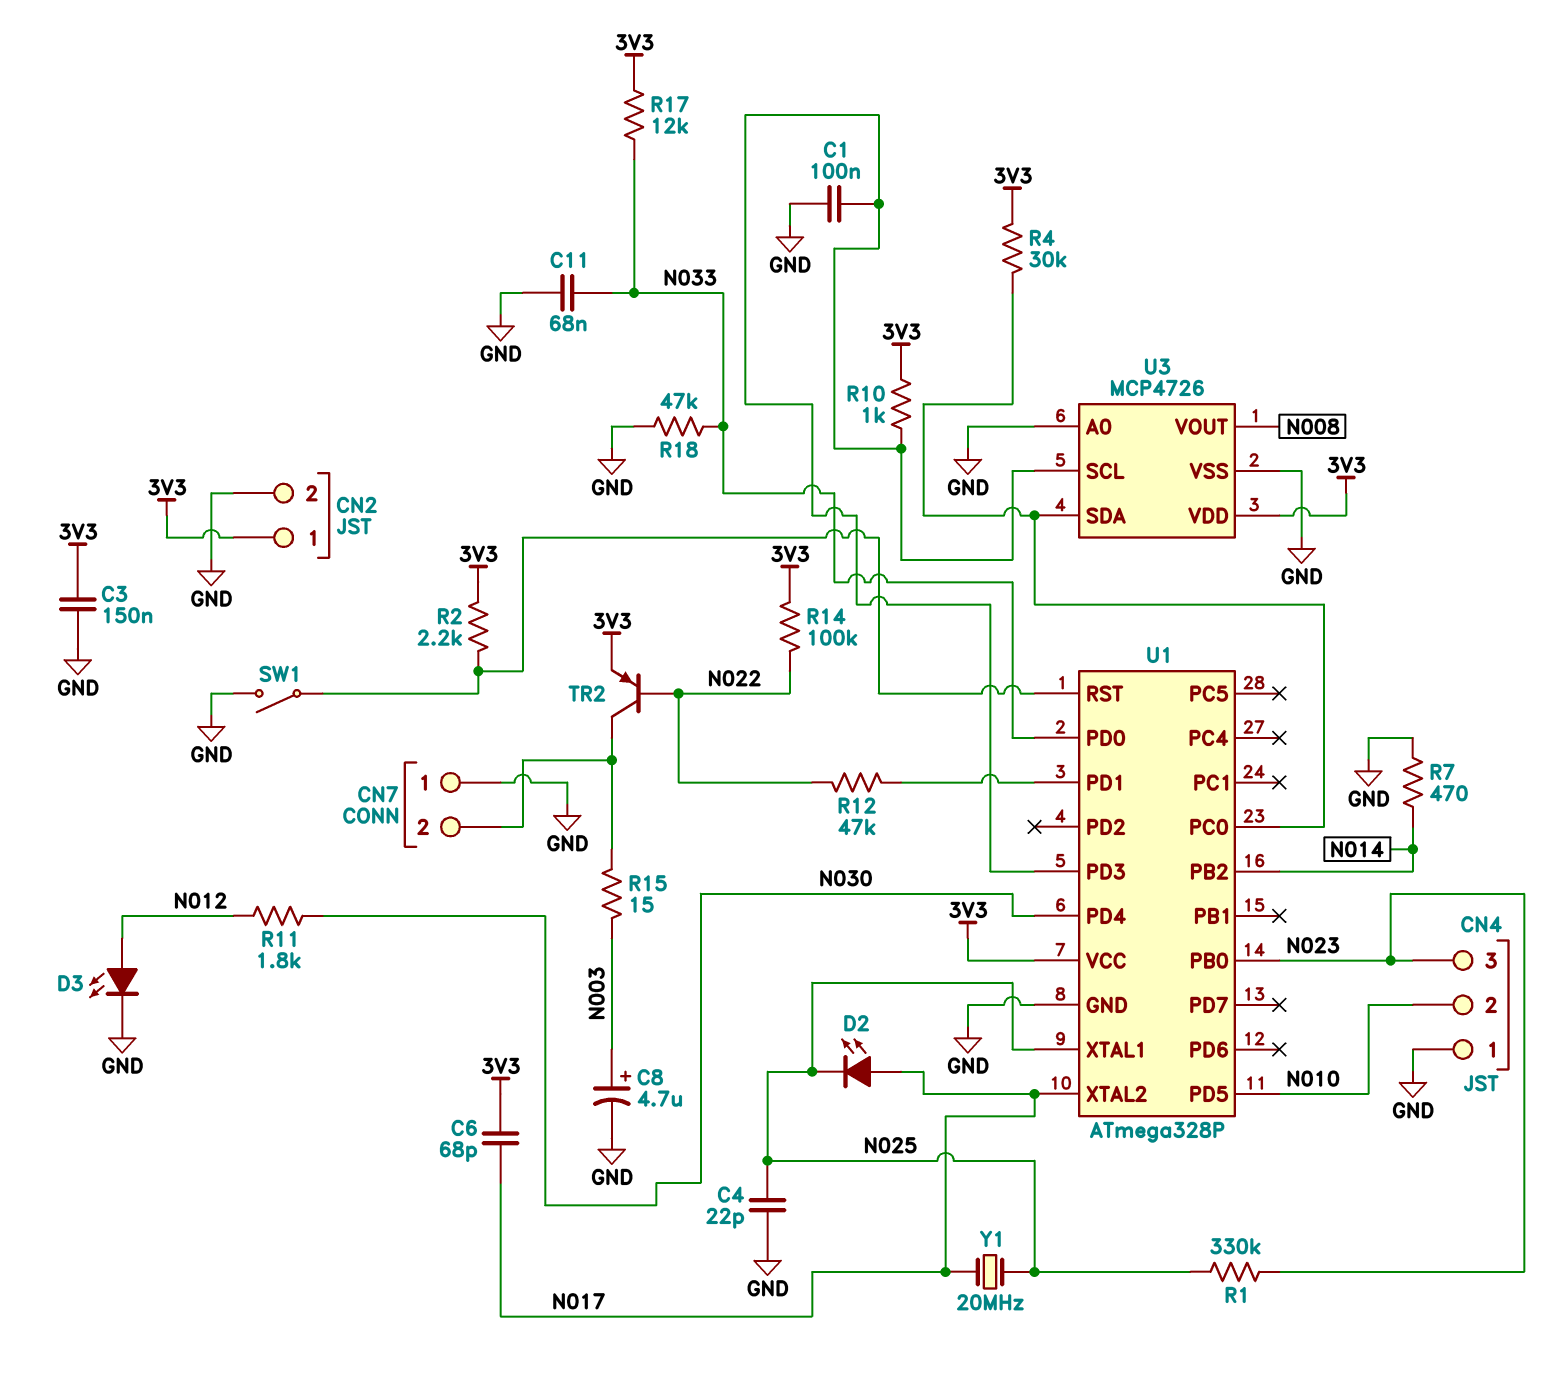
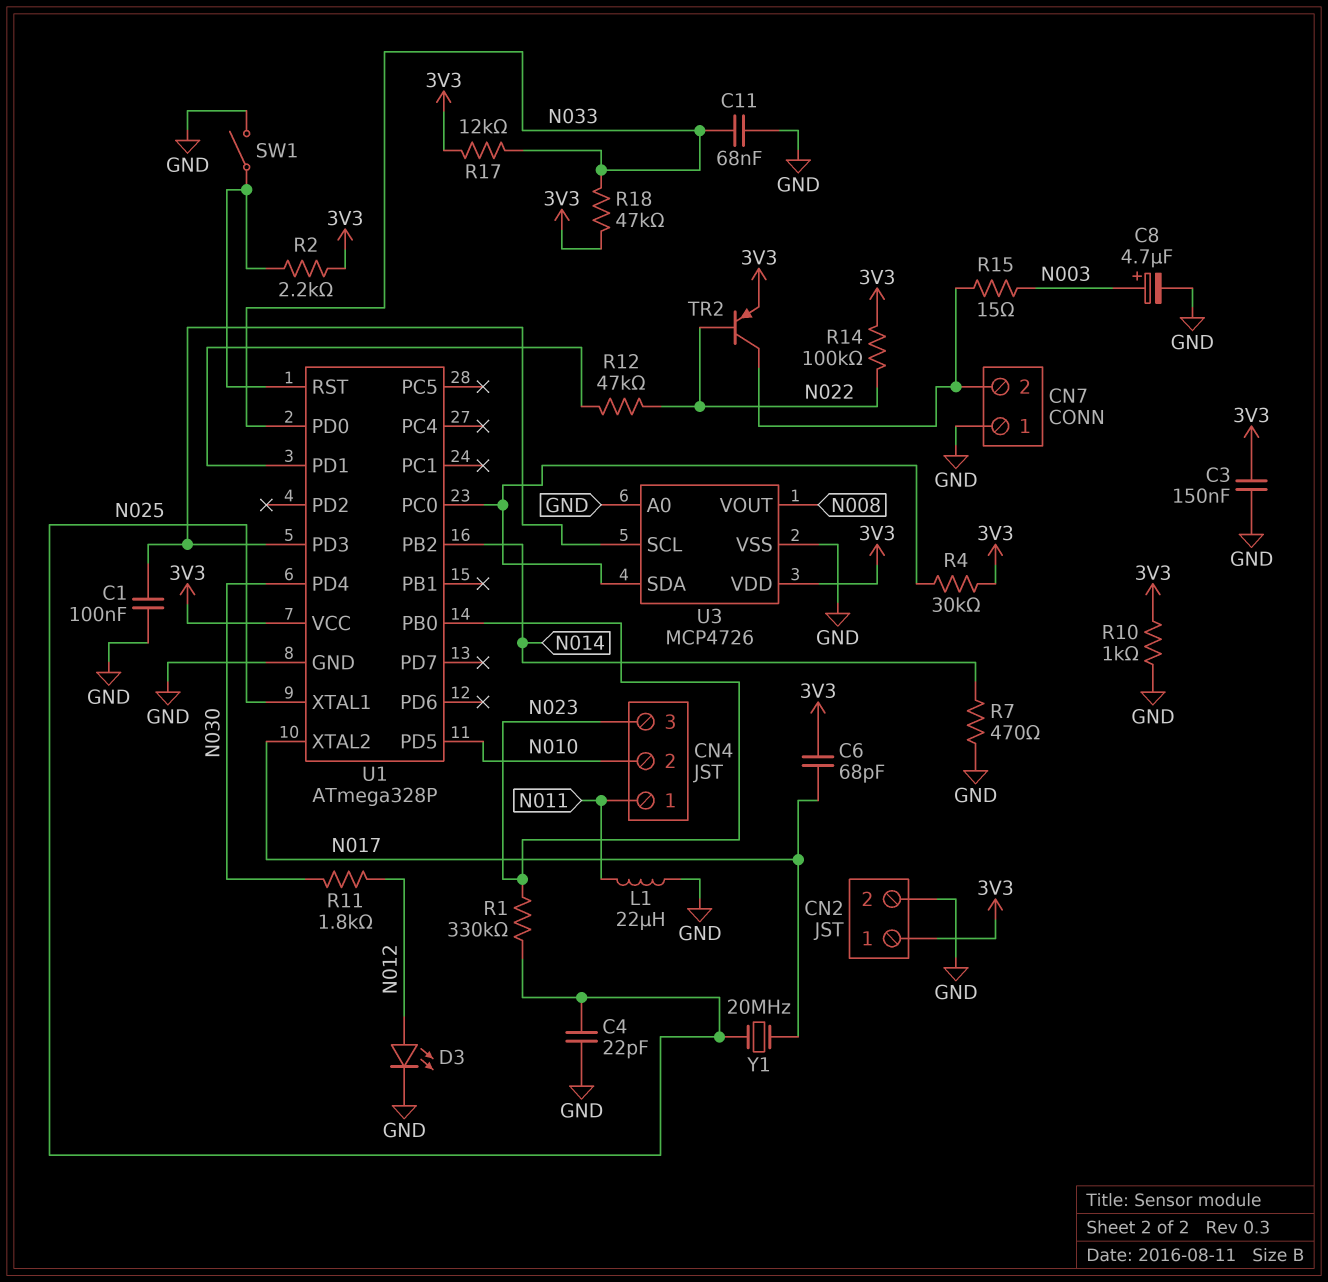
CN4 pin 1: GND -> N011
D2: LED (A N017, K N025) -> none
L1: none -> 22uH (GND, N011)
R10: 1k (3V3, U1/PD3) -> 1k (3V3, GND)
R18: 47k (GND, N033) -> 47k (3V3, N033)

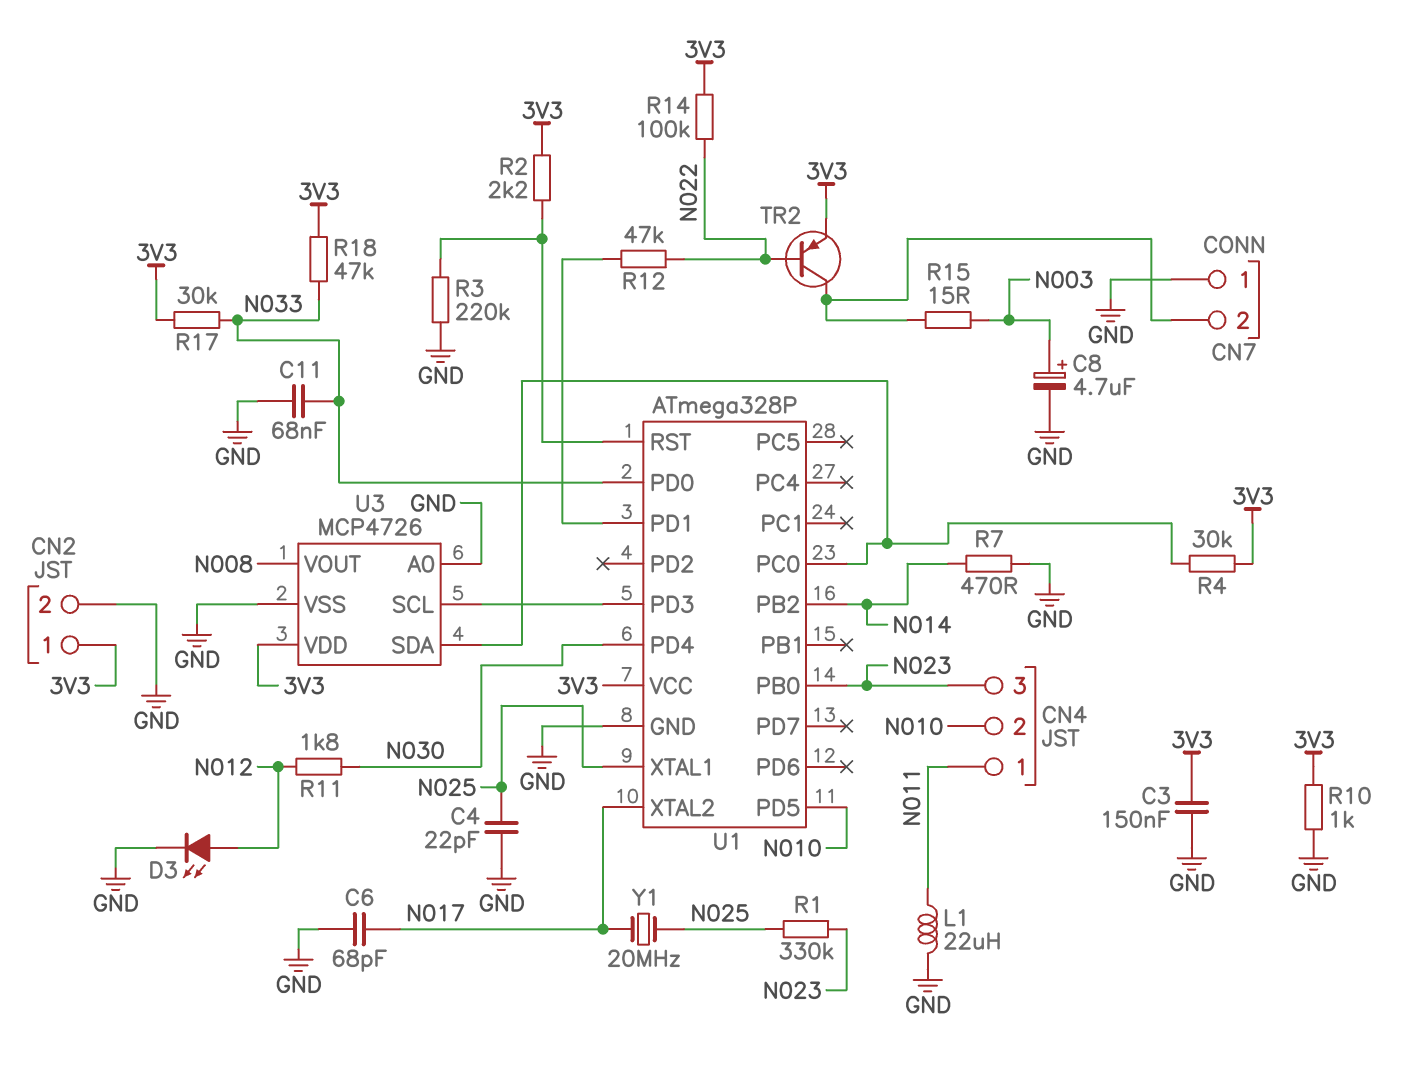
C1: 100nF (GND, U1/PD3) -> none
C6: 68pF (3V3, N017) -> 68pF (GND, N017)
R3: none -> 220k (GND, U1/RST)
R17: 12k (3V3, N033) -> 30k (3V3, N033)
SW1: switch (GND, U1/RST) -> none

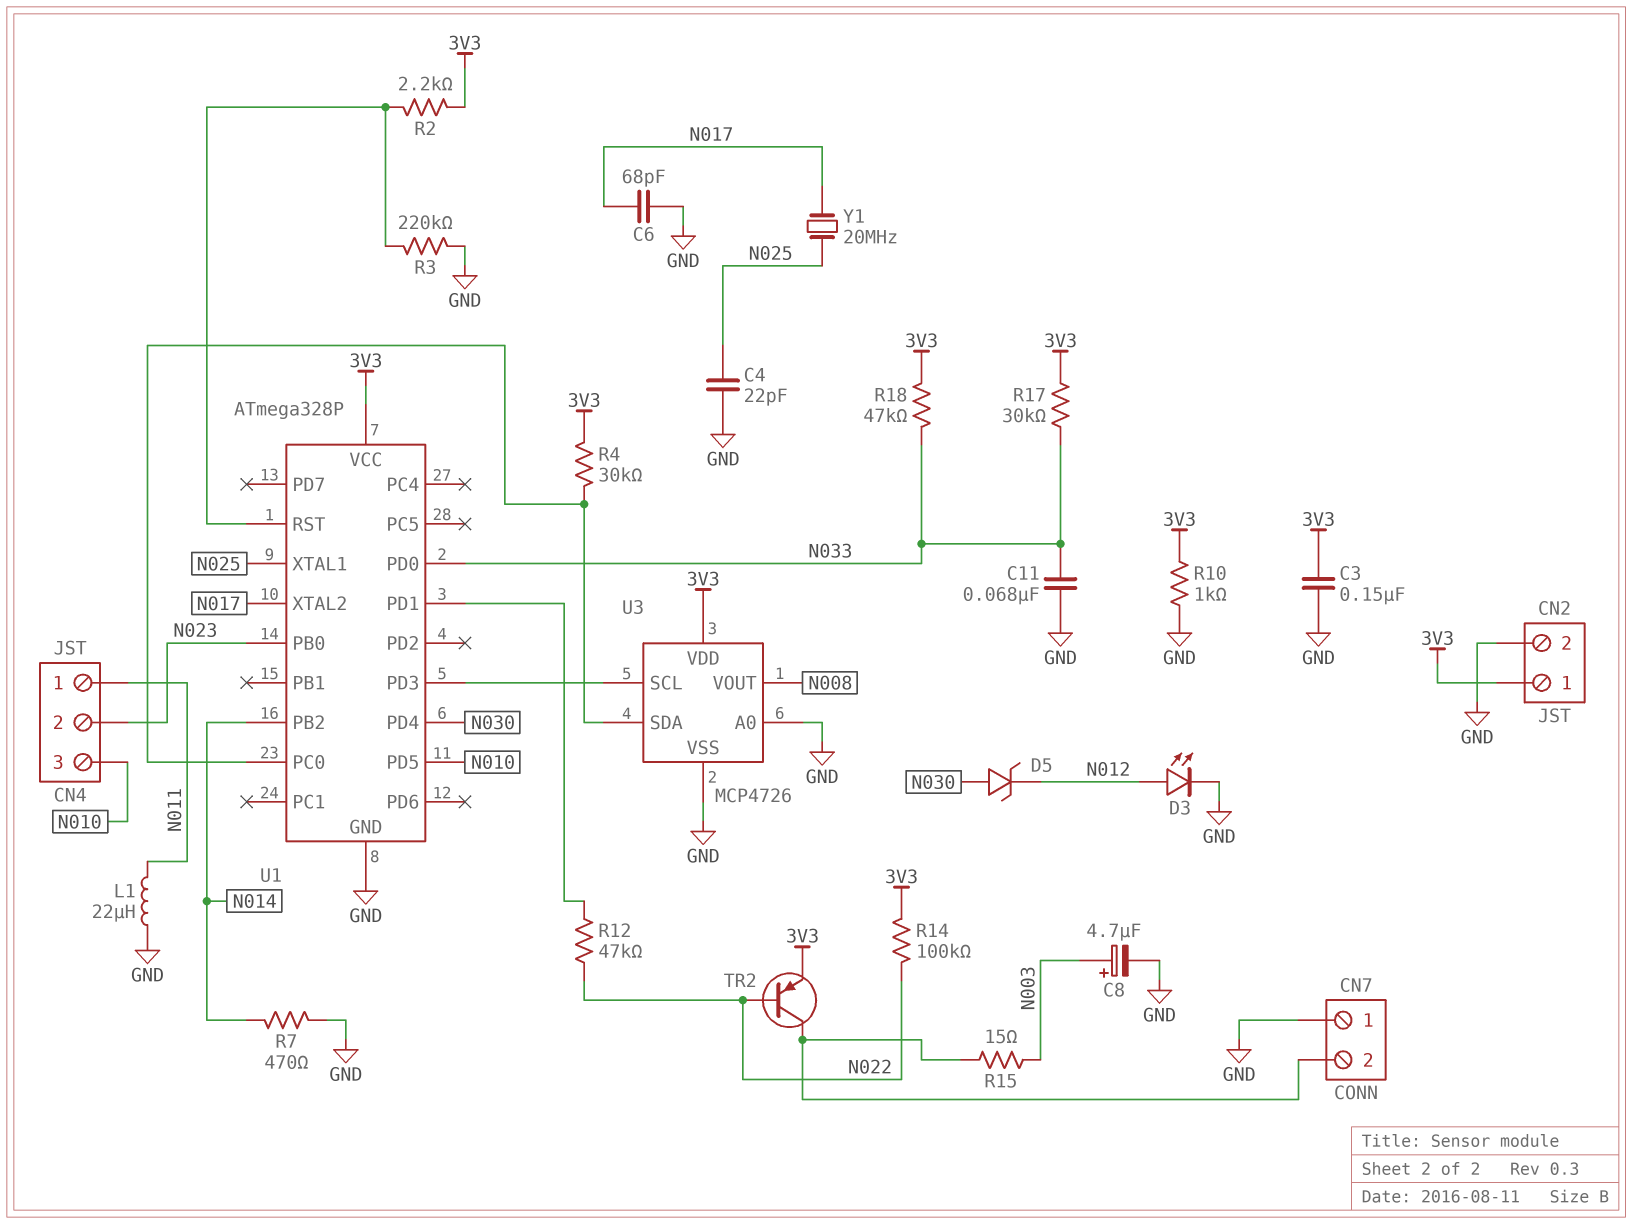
CN4 pin 2: N010 -> N023
CN4 pin 3: N023 -> N010
D5: none -> zener (A N030, K N012)
R1: 330k (N023, N025) -> none
R11: 1.8k (N012, N030) -> none

